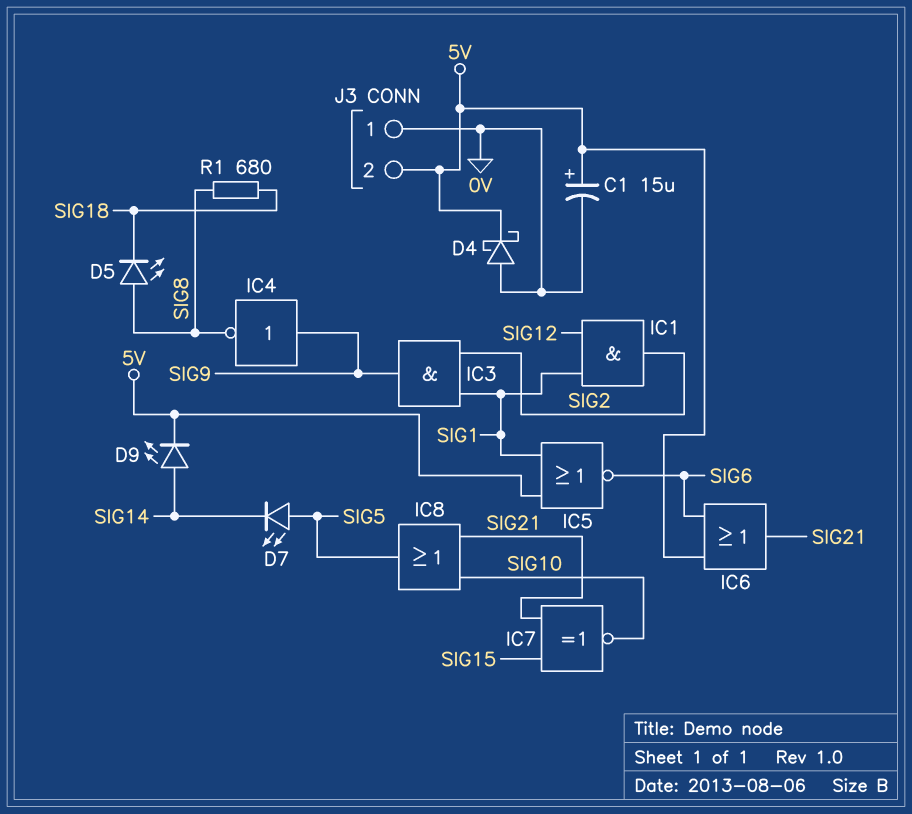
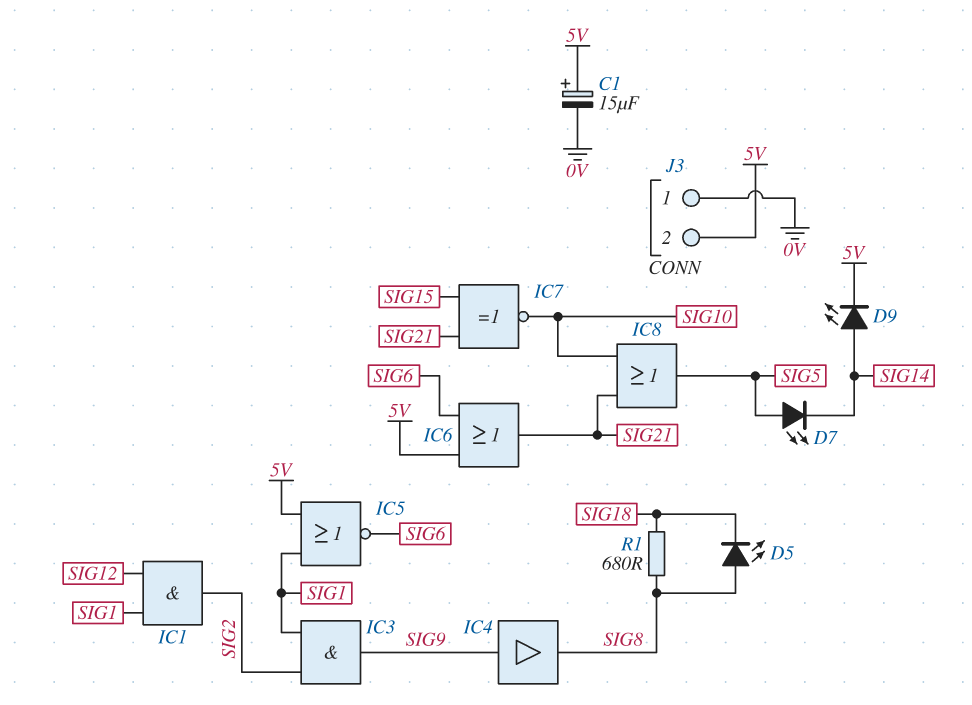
D4: schottky (A 0V, K 5V) -> none
IC4: NOT (in SIG9, out SIG8) -> buffer (in SIG9, out SIG8)

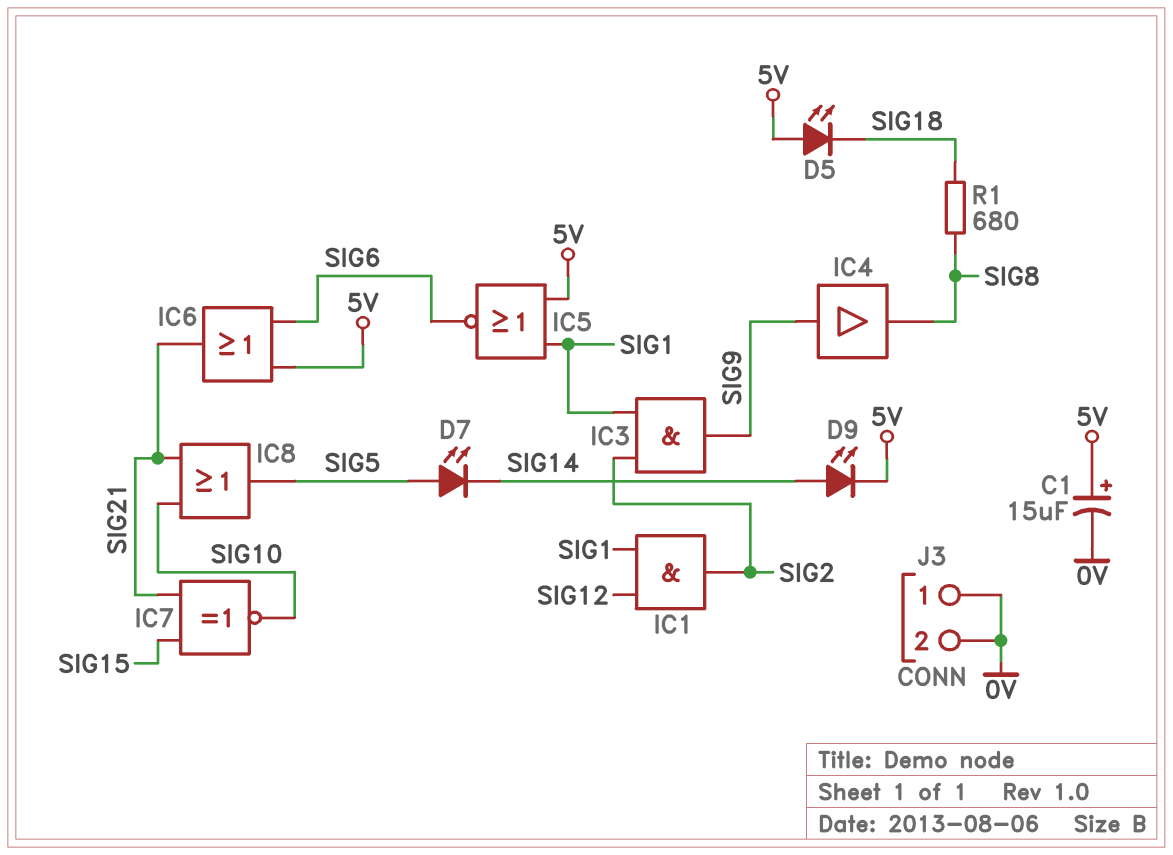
D5: LED (A SIG8, K SIG18) -> LED (A 5V, K SIG18)
J3 pin 2: 5V -> 0V

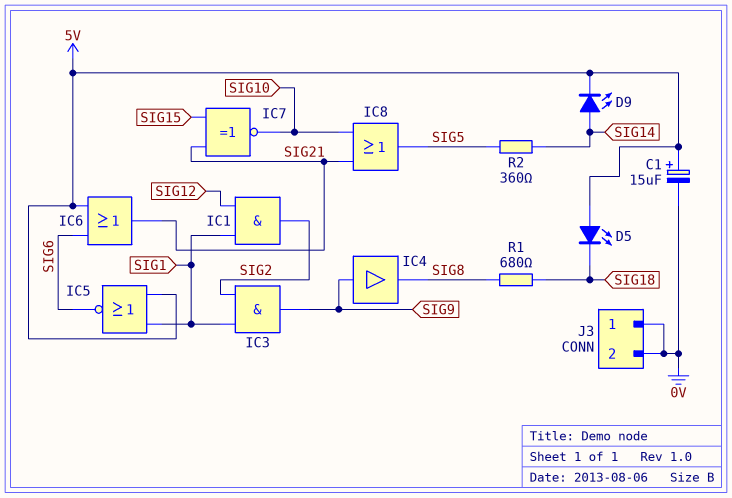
D7: LED (A SIG5, K SIG14) -> none
R2: none -> 360 (SIG5, SIG14)

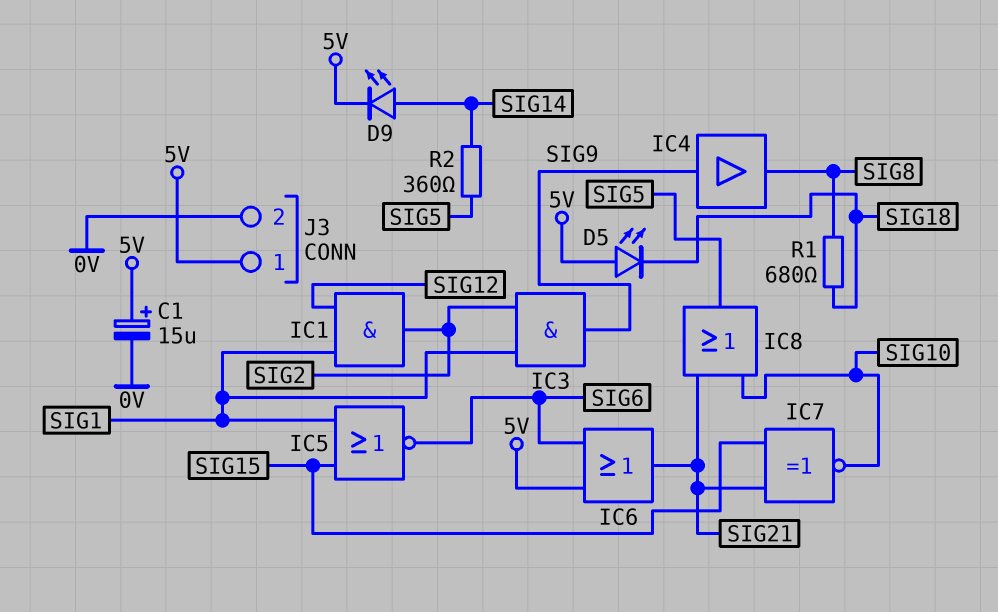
IC5: NOR (in 5V, in SIG1, out SIG6) -> NOR (in SIG1, in SIG15, out SIG6)
J3 pin 1: 0V -> 5V

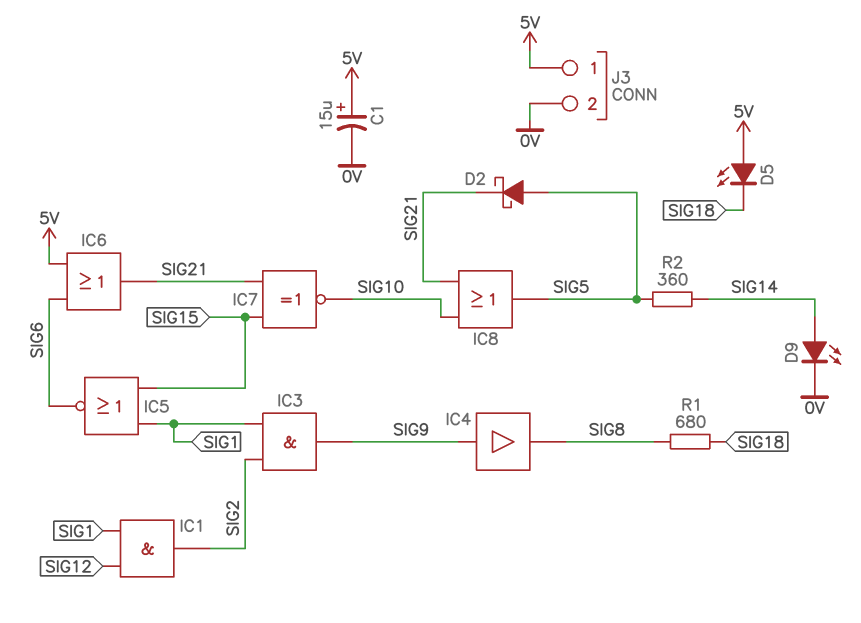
D2: none -> schottky (A SIG5, K SIG21)
D9: LED (A SIG14, K 5V) -> LED (A SIG14, K 0V)

